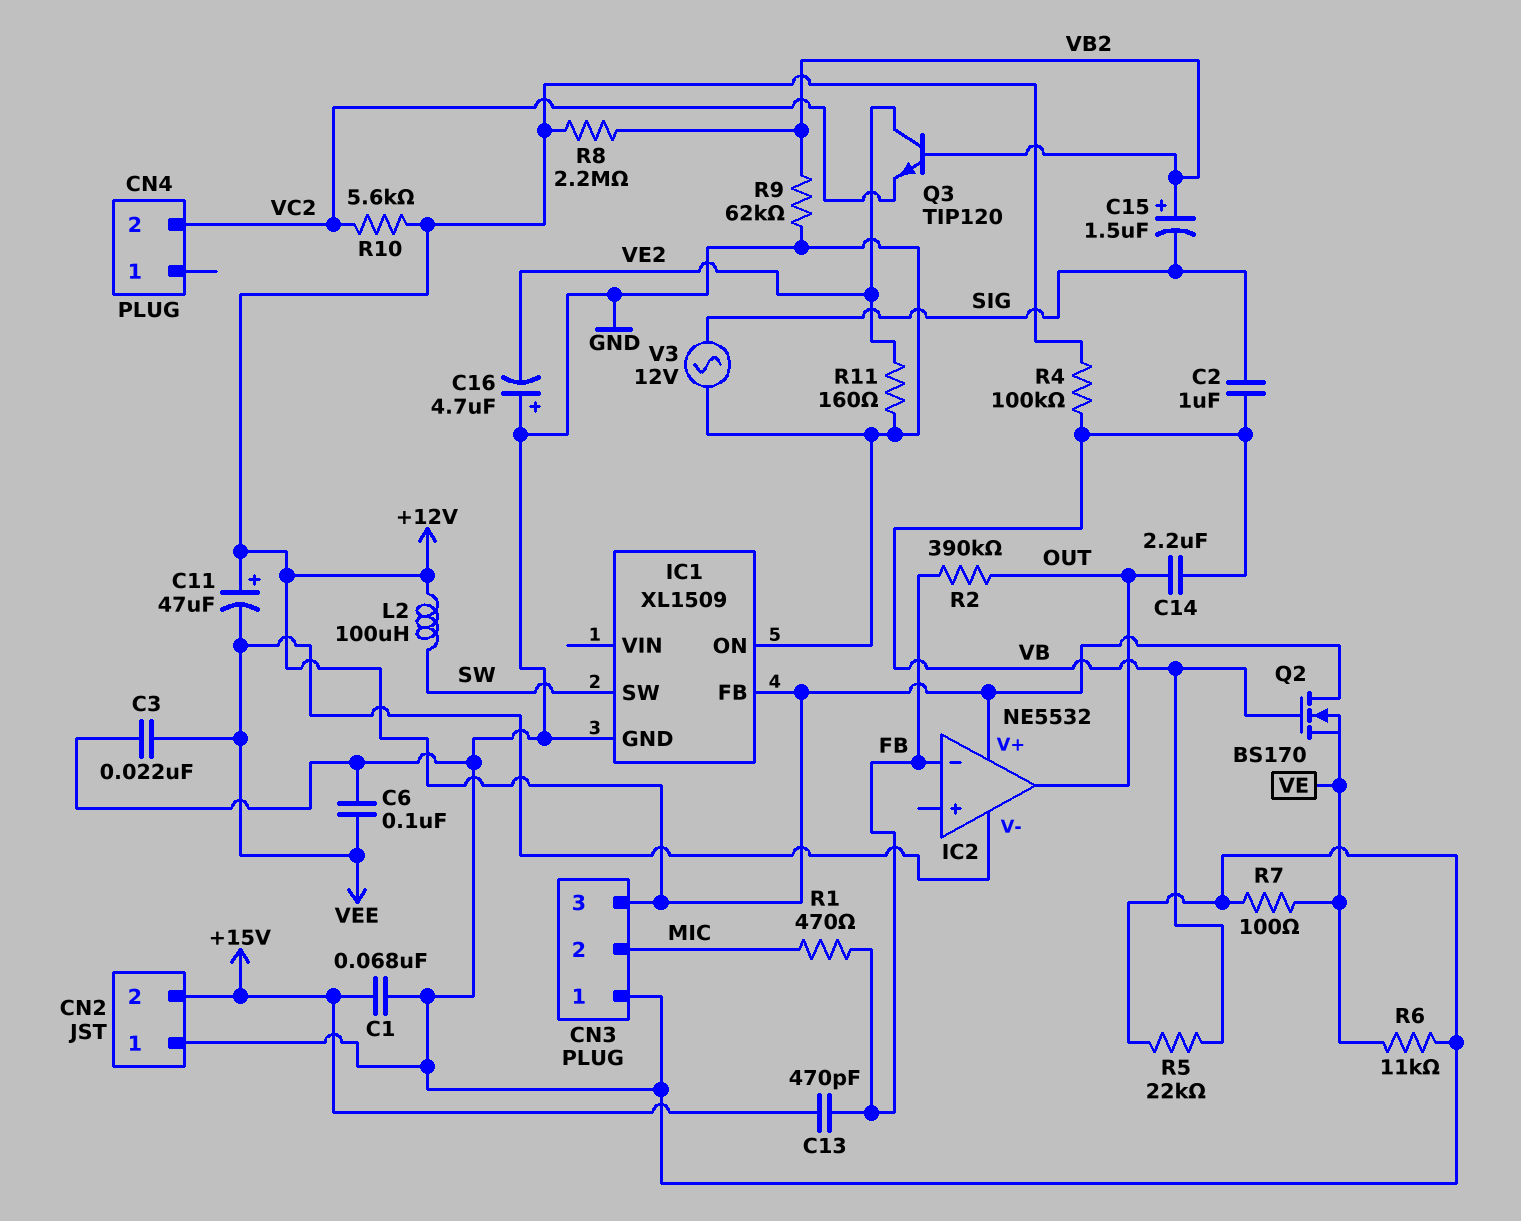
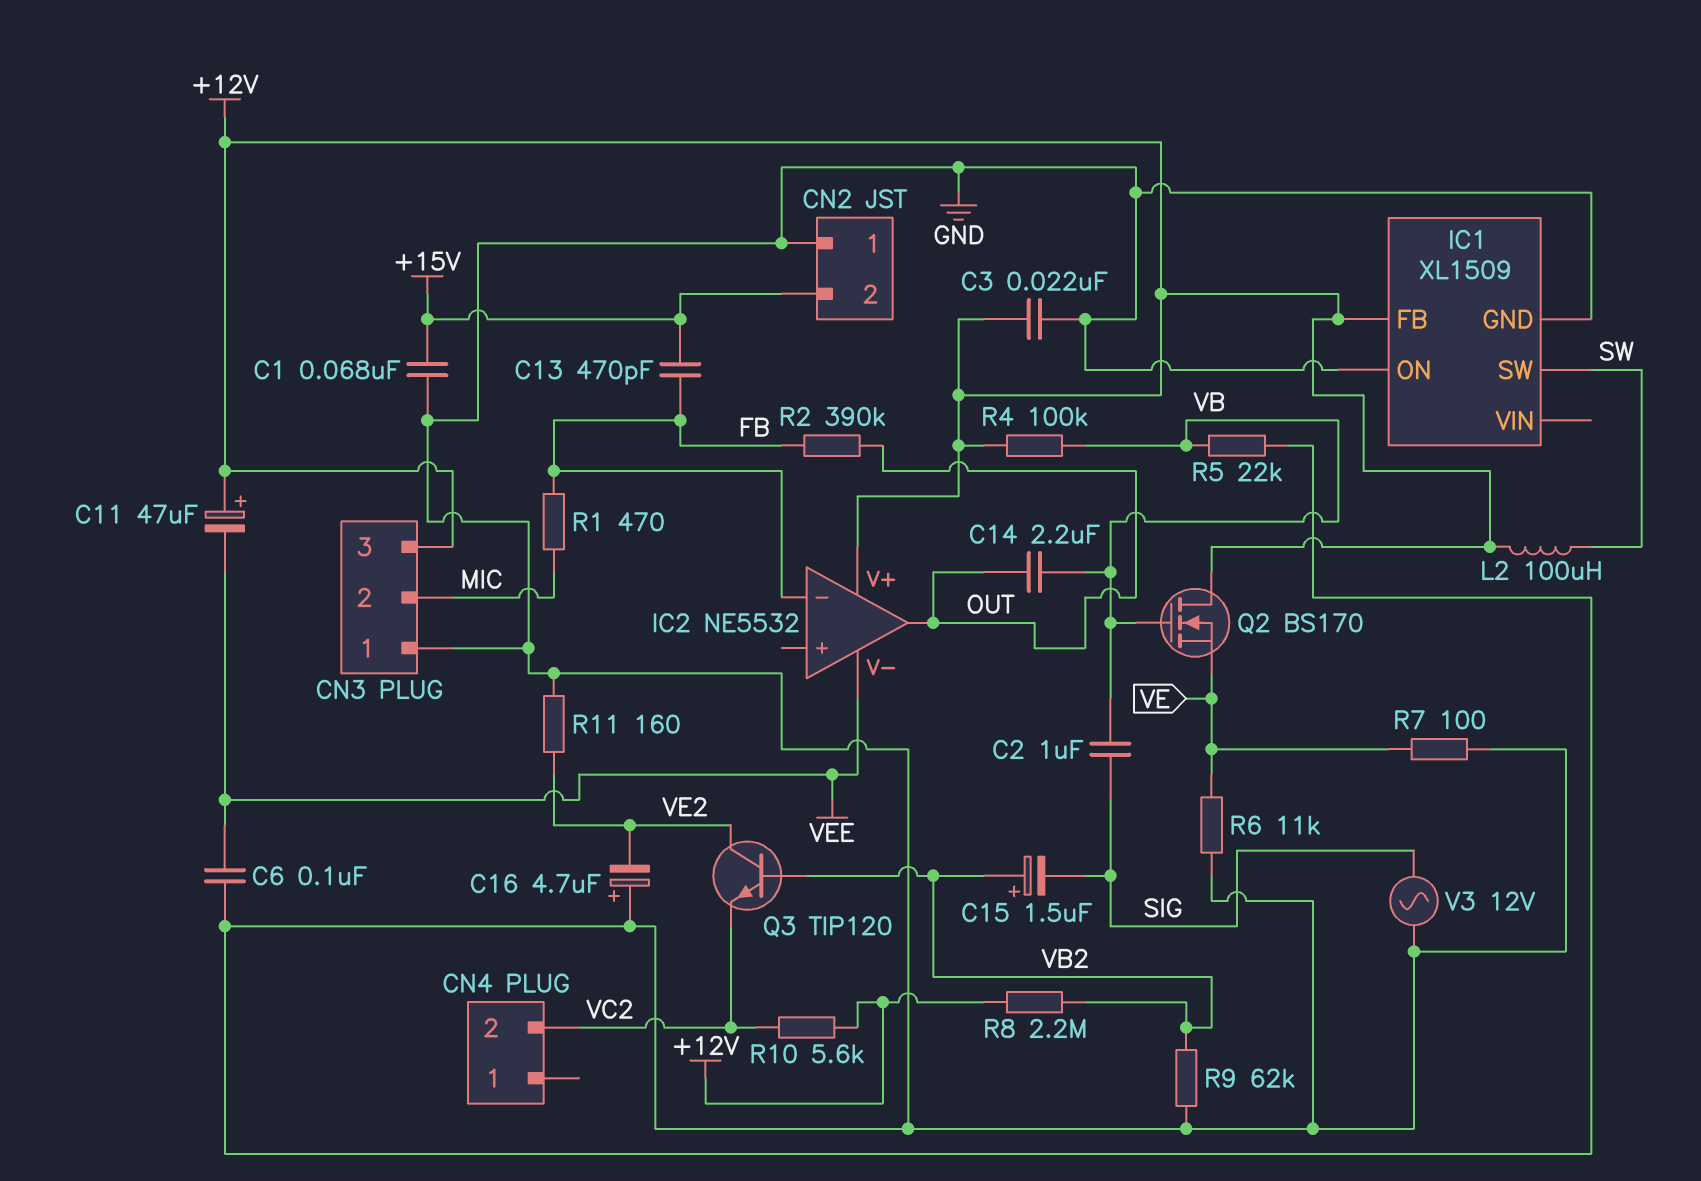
C3: 22nF (GND, VEE) -> 22nF (+12V, GND)

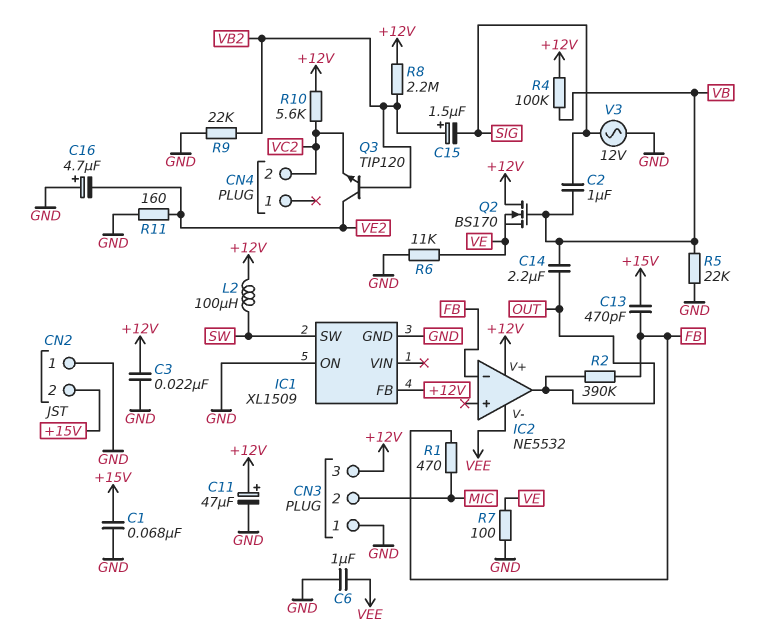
C6: 100nF (GND, VEE) -> 1uF (GND, VEE)
C11: 47uF (plus +12V, minus VEE) -> 47uF (plus +12V, minus GND)
R9: 62k (GND, VB2) -> 22k (GND, VB2)

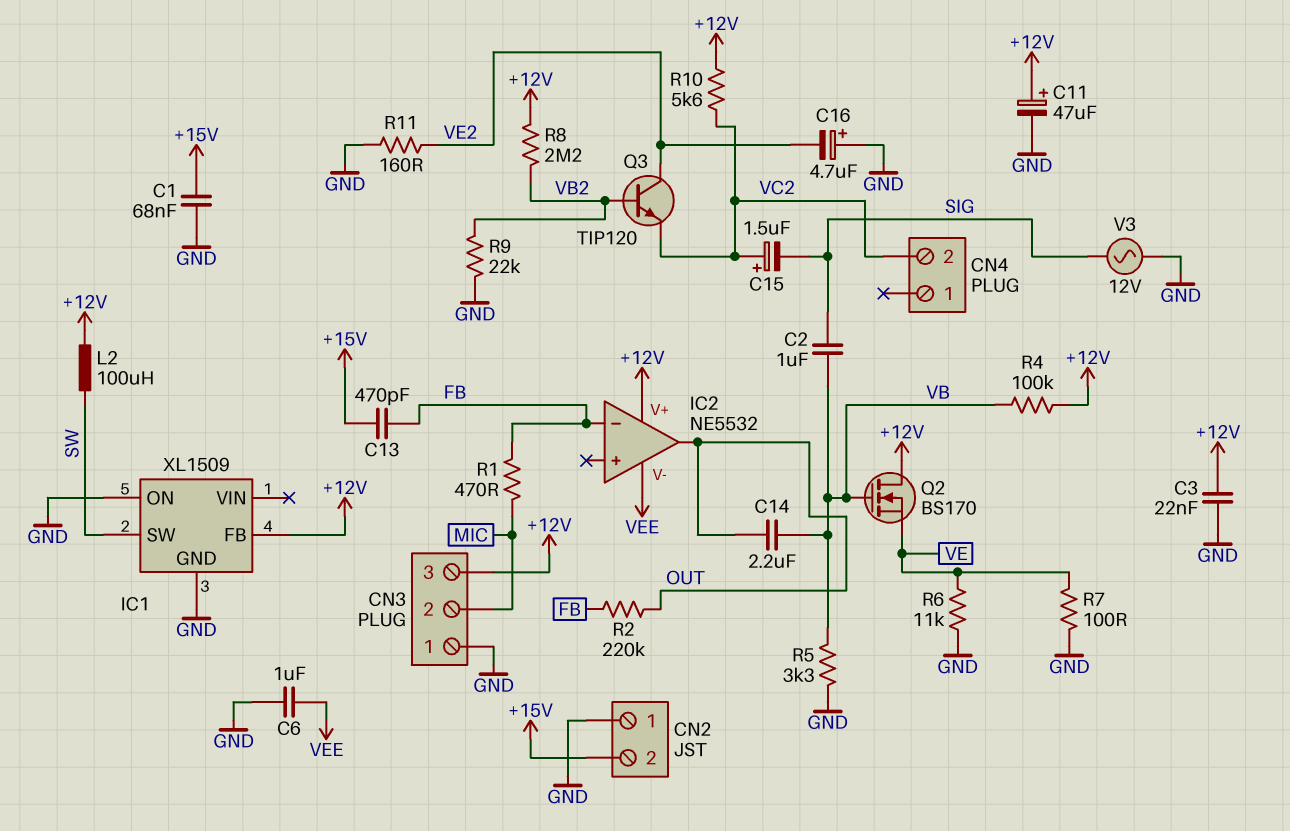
C15: 1.5uF (plus VB2, minus SIG) -> 1.5uF (plus VC2, minus SIG)
R2: 390k (FB, OUT) -> 220k (FB, OUT)
R5: 22k (GND, VB) -> 3.3k (GND, VB)

